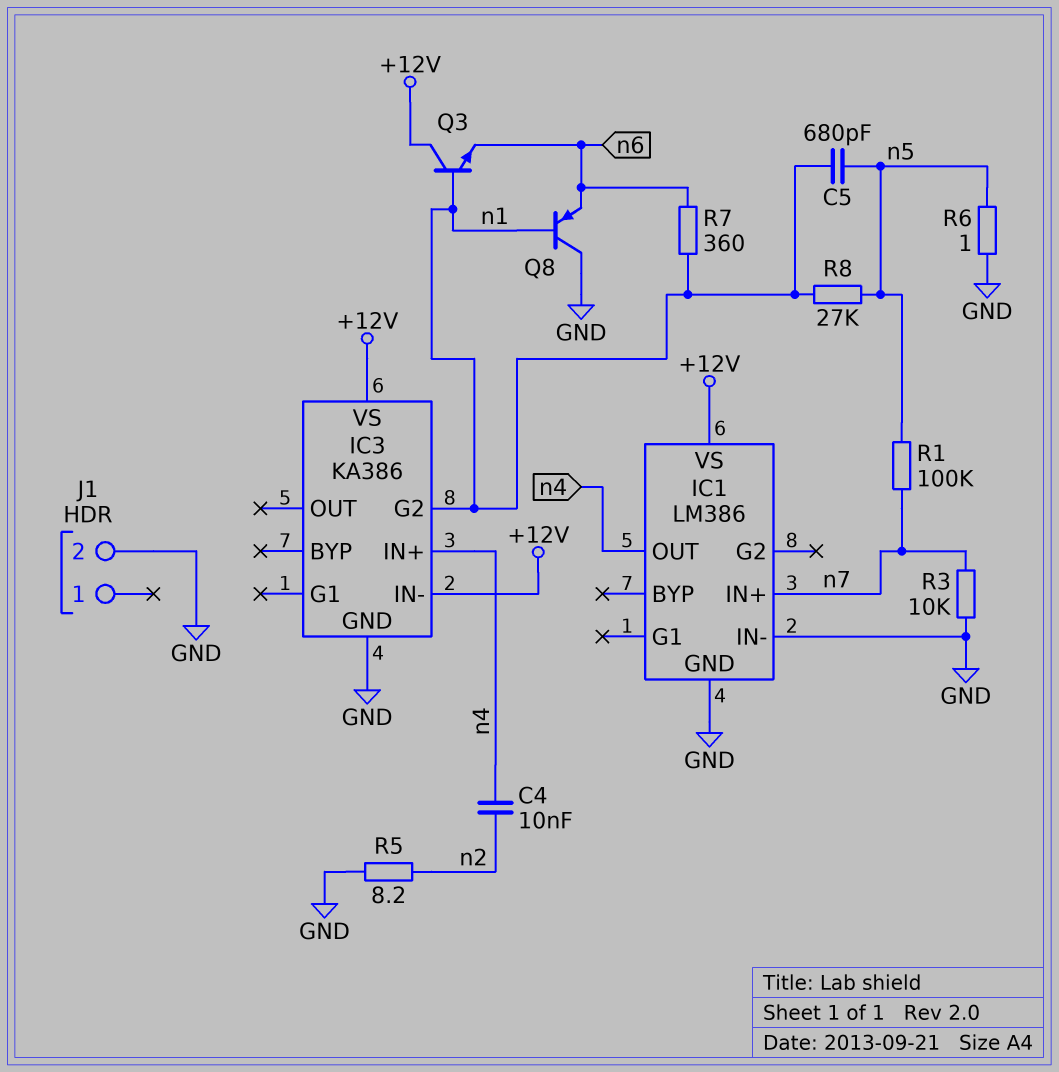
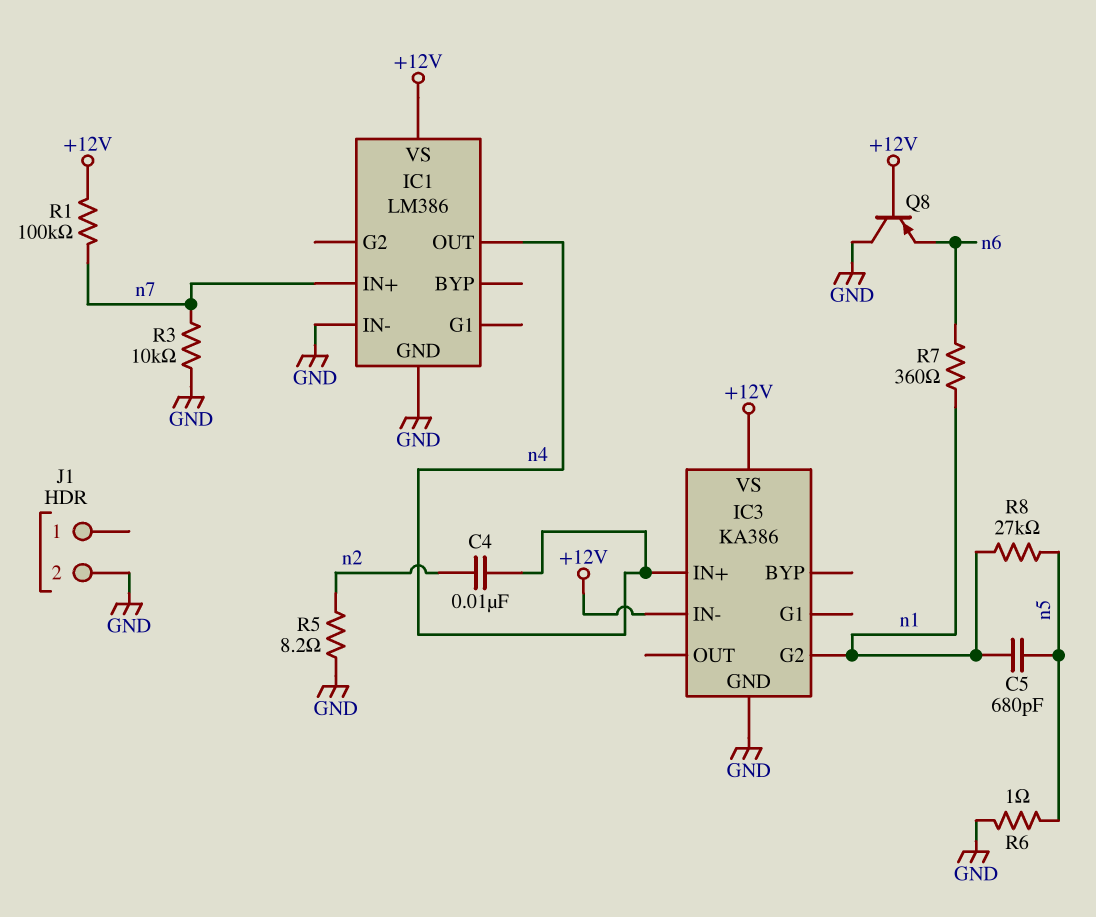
Q3: NPN (B n1, C +12V, E n6) -> none
Q8: PNP (B n1, C GND, E n6) -> PNP (B +12V, C GND, E n6)
R1: 100k (n5, n7) -> 100k (+12V, n7)

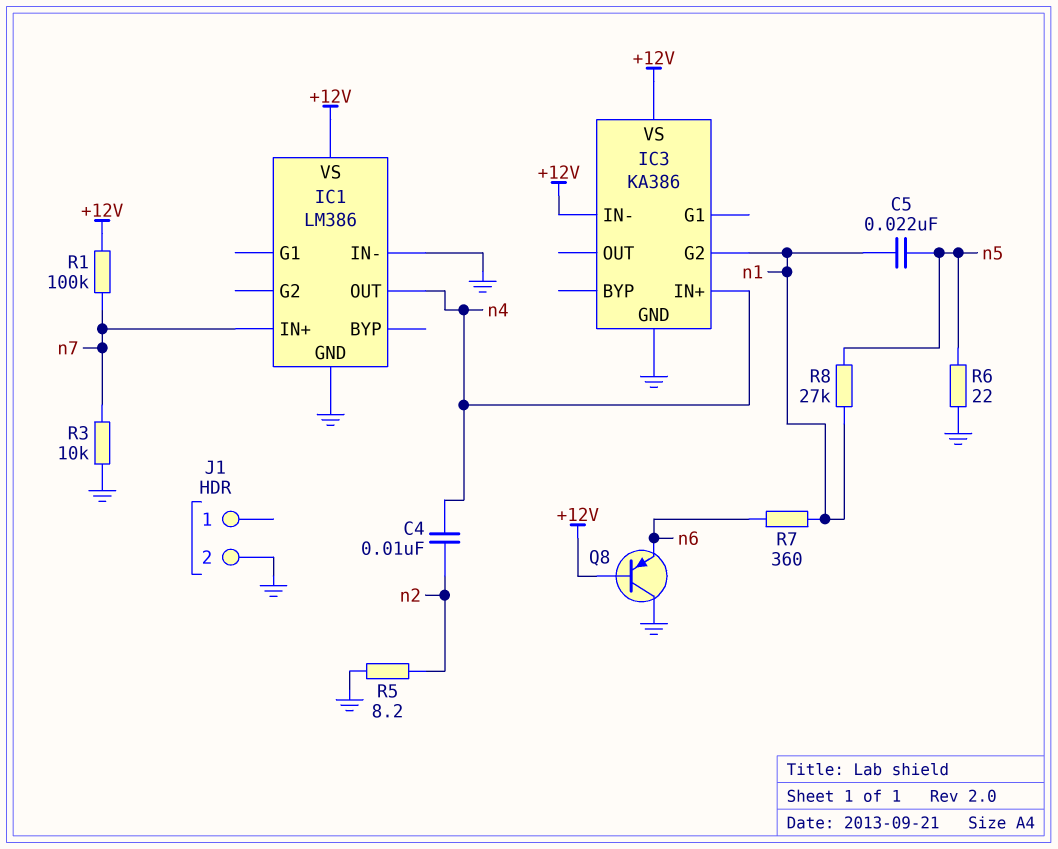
C5: 680pF (n1, n5) -> 22nF (n1, n5)
R6: 1 (GND, n5) -> 22 (GND, n5)

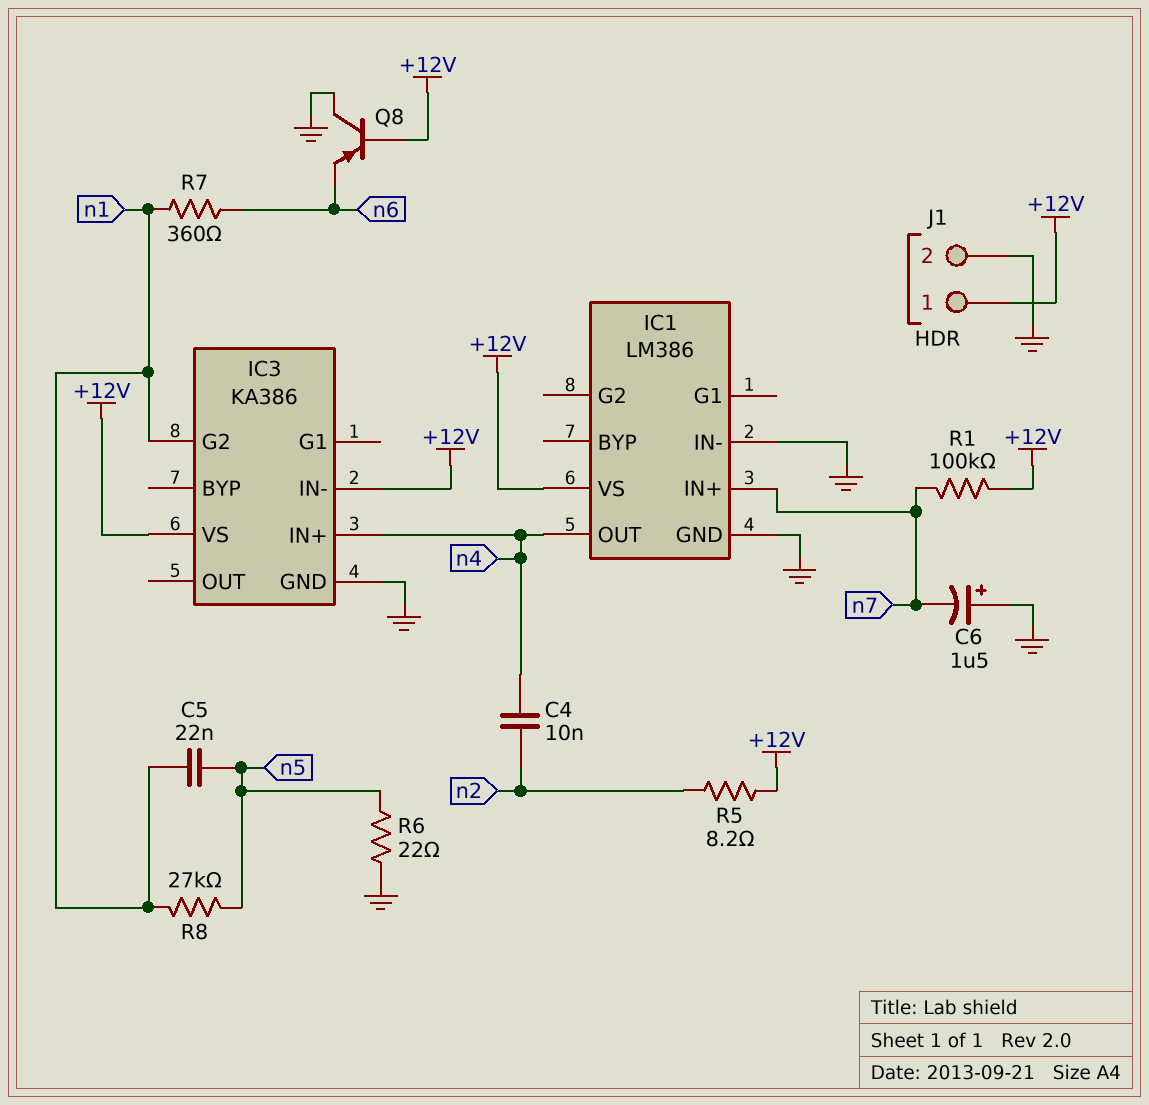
C6: none -> 1.5uF (plus GND, minus n7)
J1 pin 1: none -> +12V
R3: 10k (GND, n7) -> none
R5: 8.2 (GND, n2) -> 8.2 (+12V, n2)

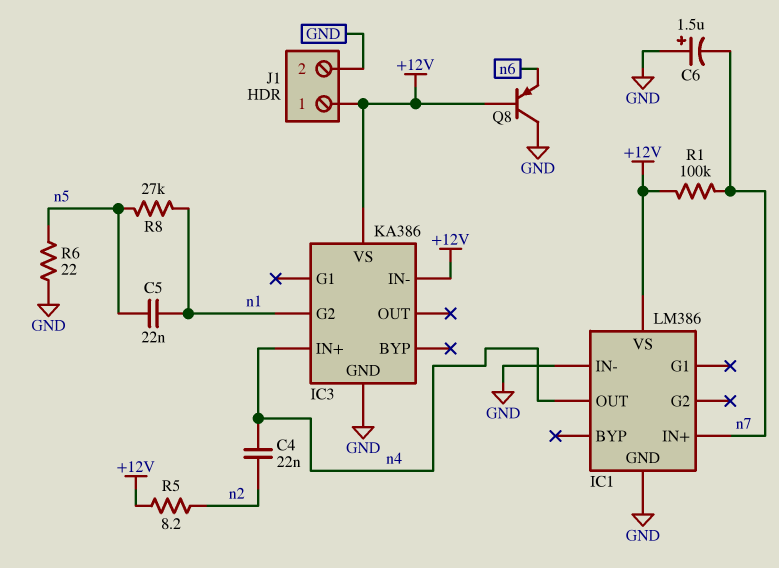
C4: 10nF (n2, n4) -> 22nF (n2, n4)
R7: 360 (n1, n6) -> none

